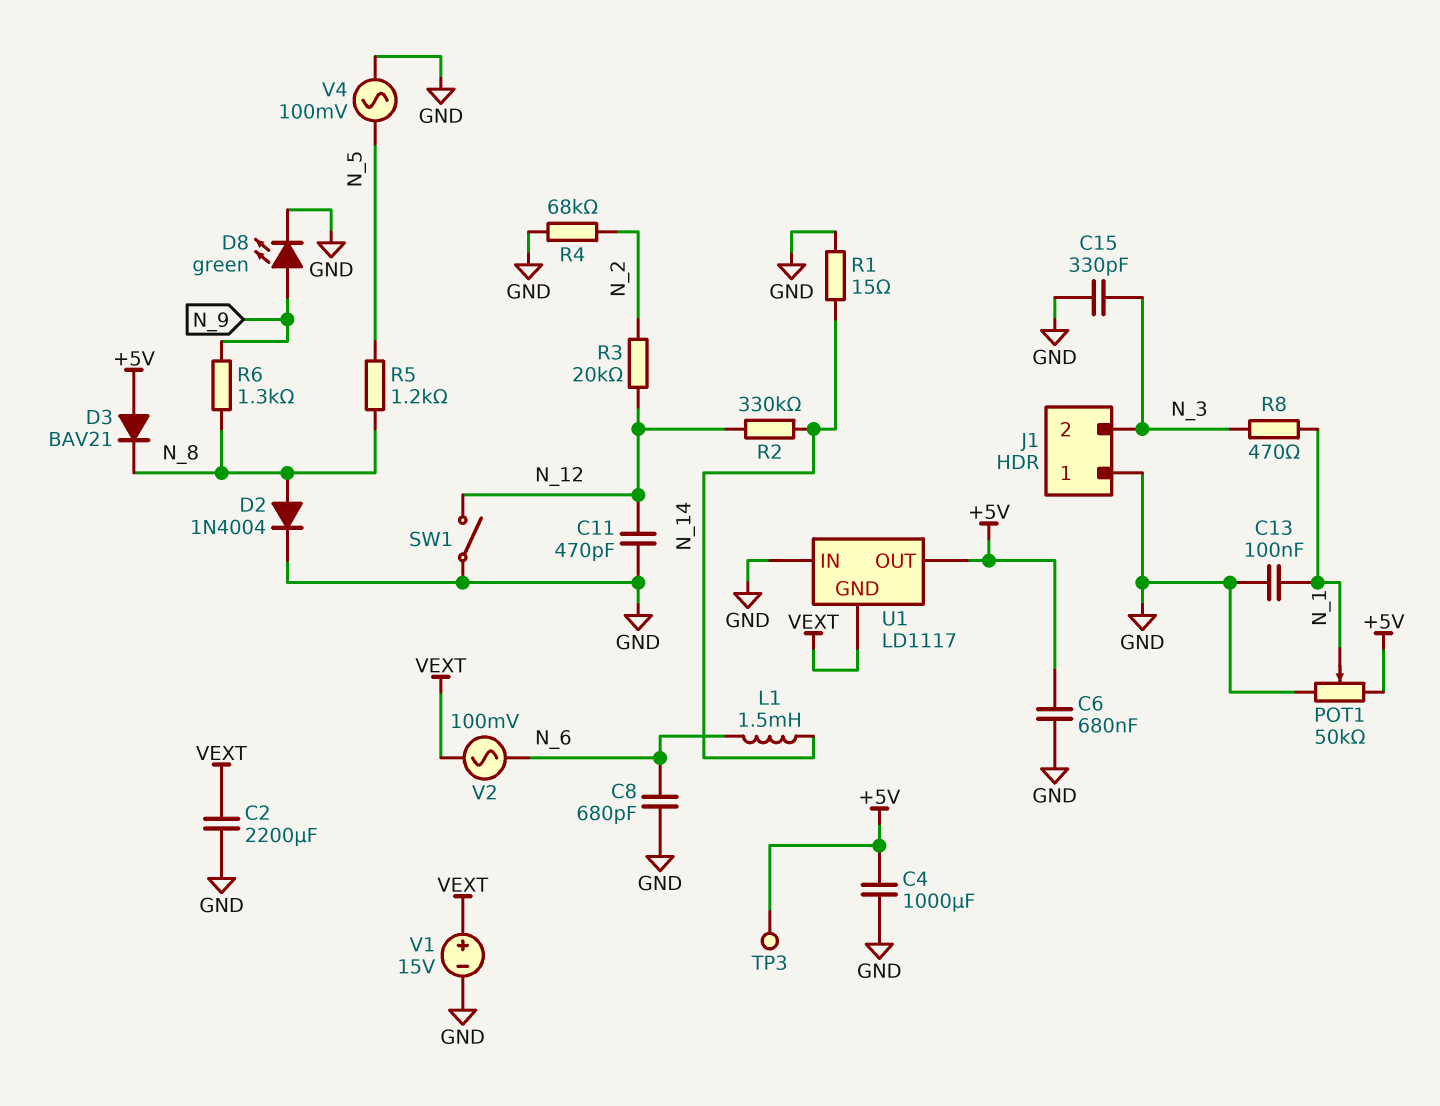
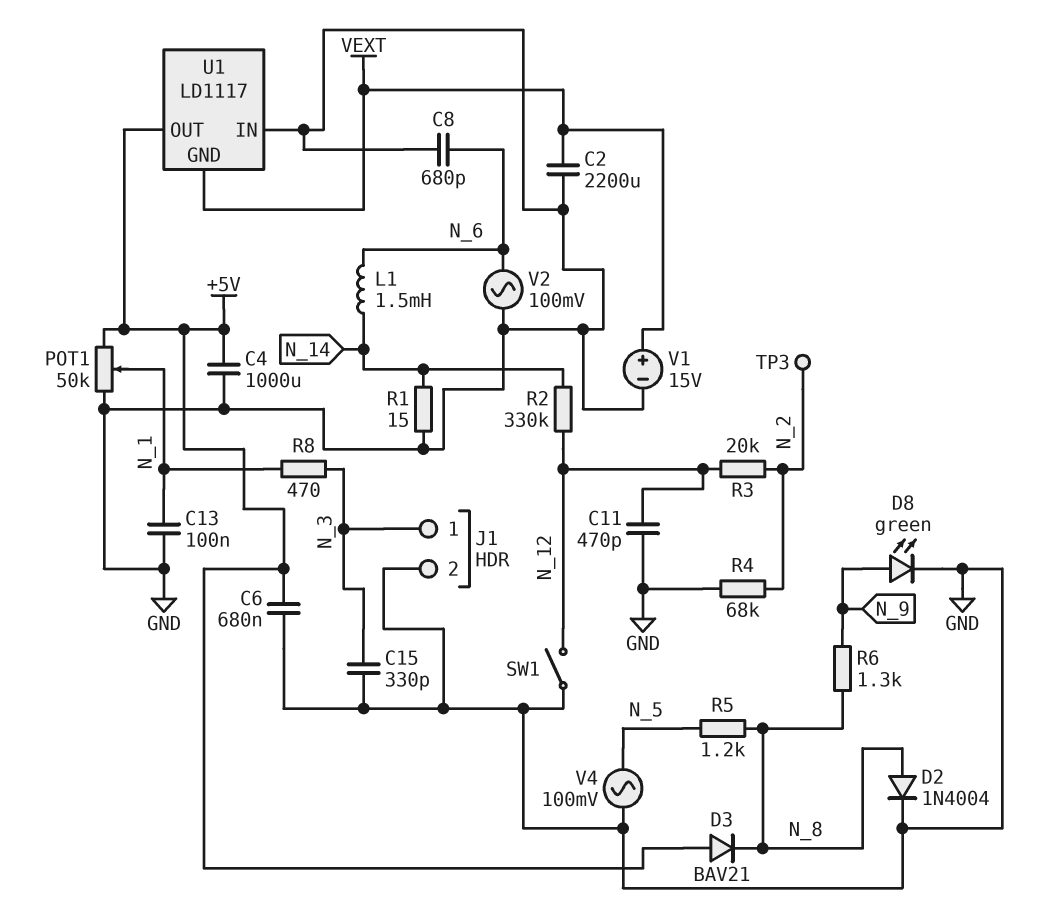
J1 pin 1: GND -> N_3
J1 pin 2: N_3 -> GND
TP3: test point (+5V) -> test point (N_2)
V2: AC 100mV (N_6, VEXT) -> AC 100mV (GND, N_6)

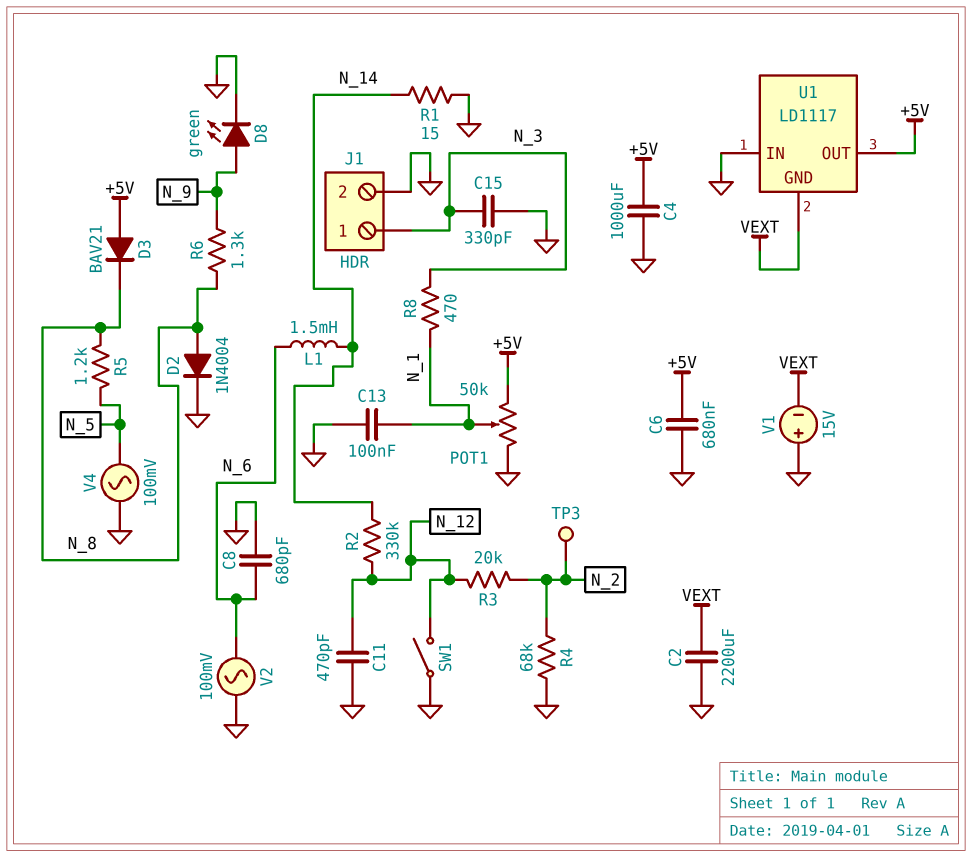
V1: 15V (plus VEXT, minus GND) -> 15V (plus GND, minus VEXT)

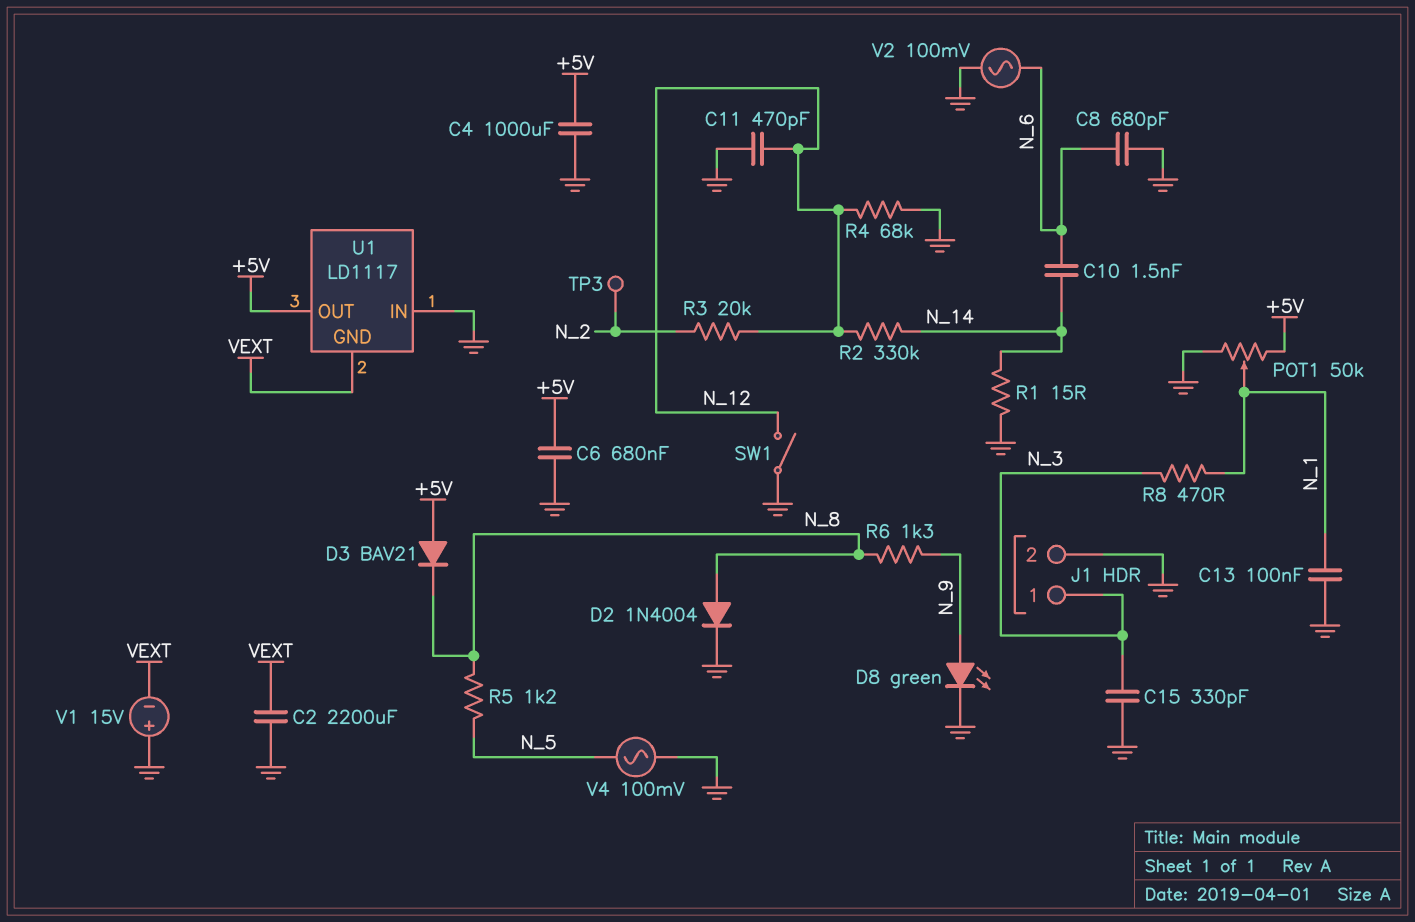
C10: none -> 1.5nF (N_6, N_14)
L1: 1.5mH (N_6, N_14) -> none
R4: 68k (GND, N_2) -> 68k (GND, N_12)

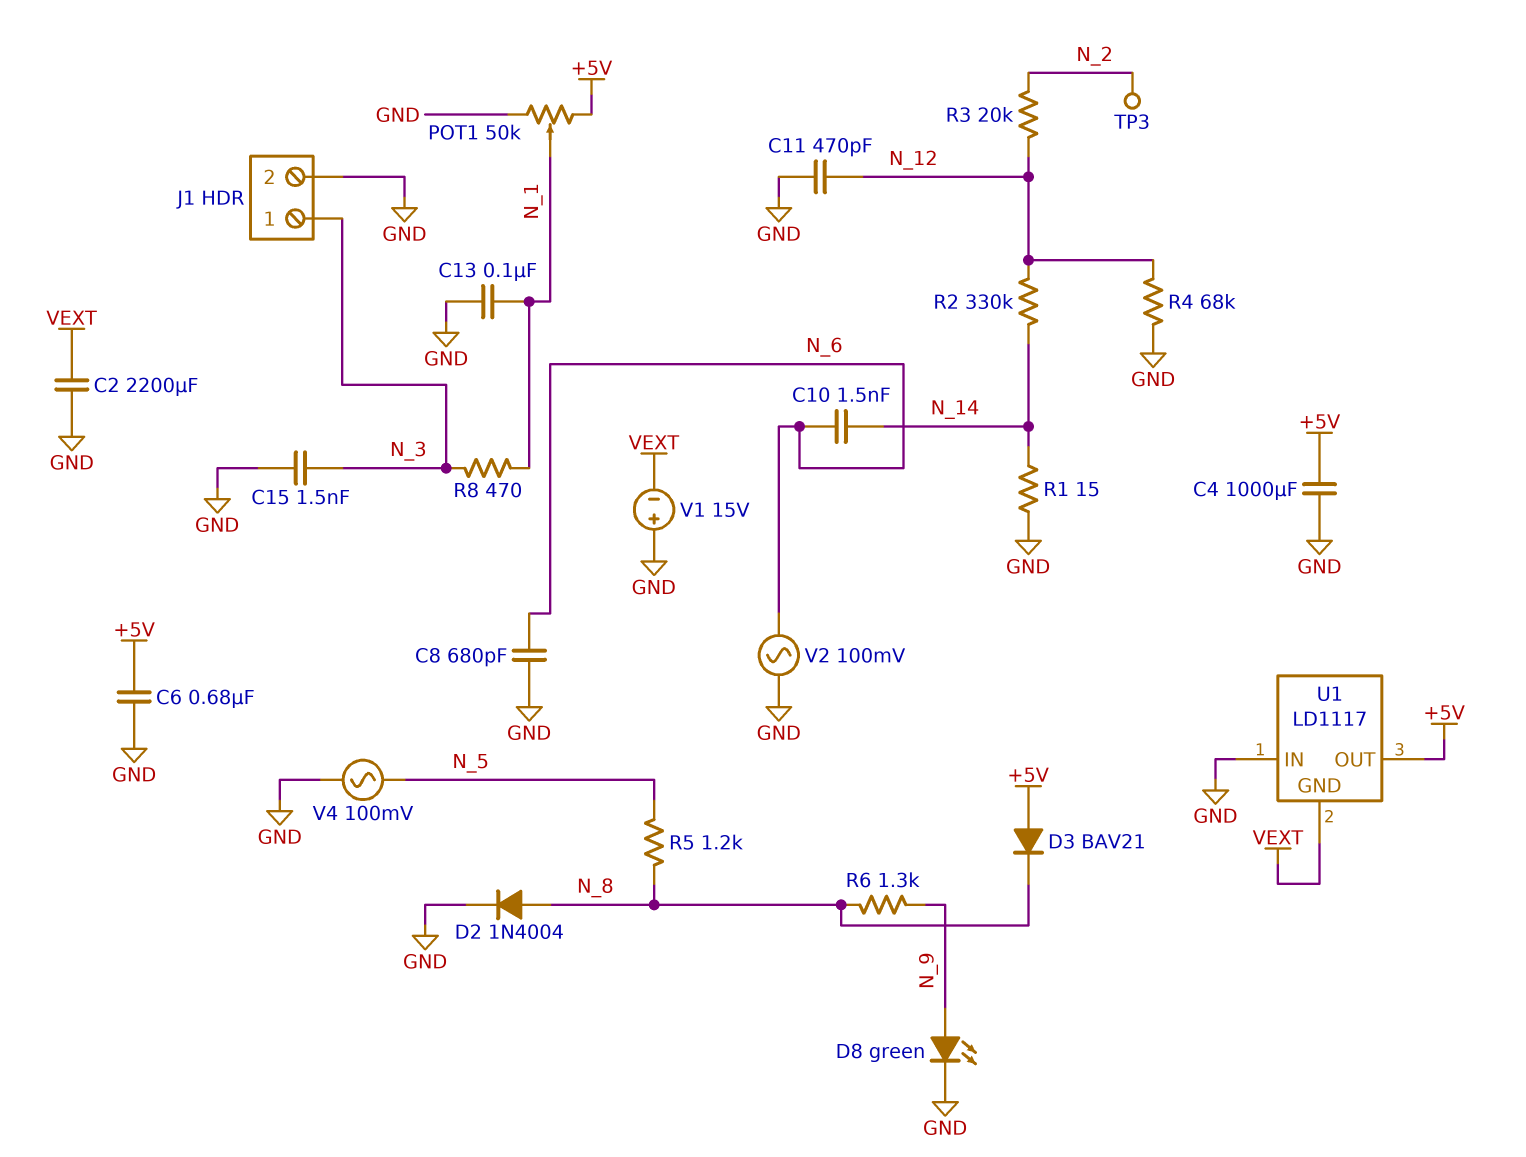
C15: 330pF (GND, N_3) -> 1.5nF (GND, N_3)
SW1: switch (GND, N_12) -> none

